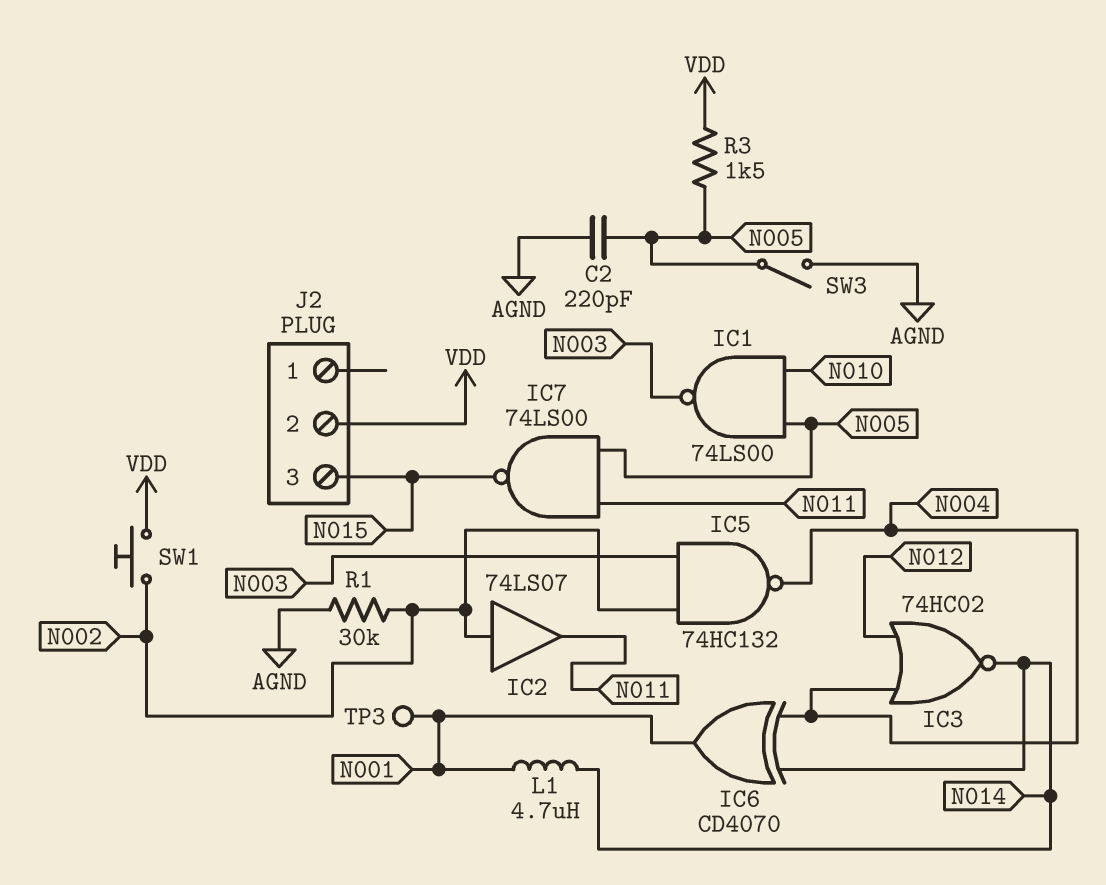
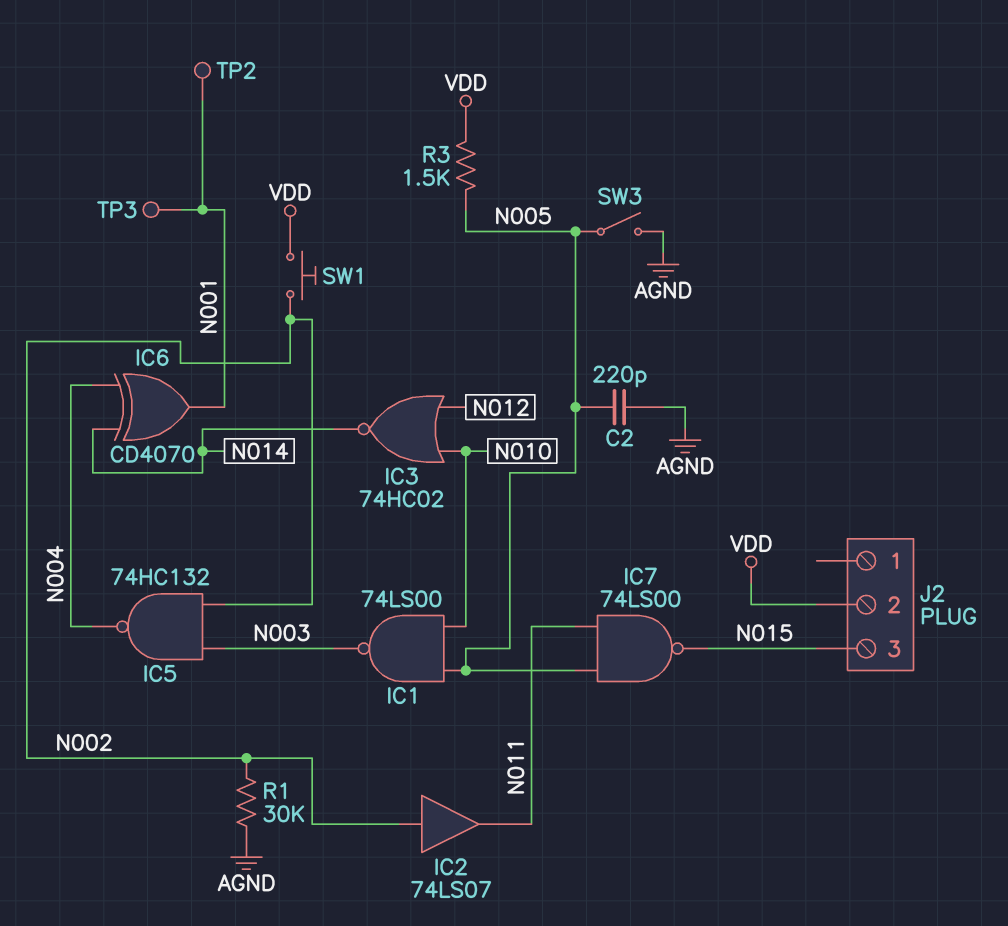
IC3: NOR 74HC02 (in N004, in N012, out N014) -> NOR 74HC02 (in N010, in N012, out N014)
L1: 4.7uH (N001, N014) -> none
TP2: none -> test point (N001)

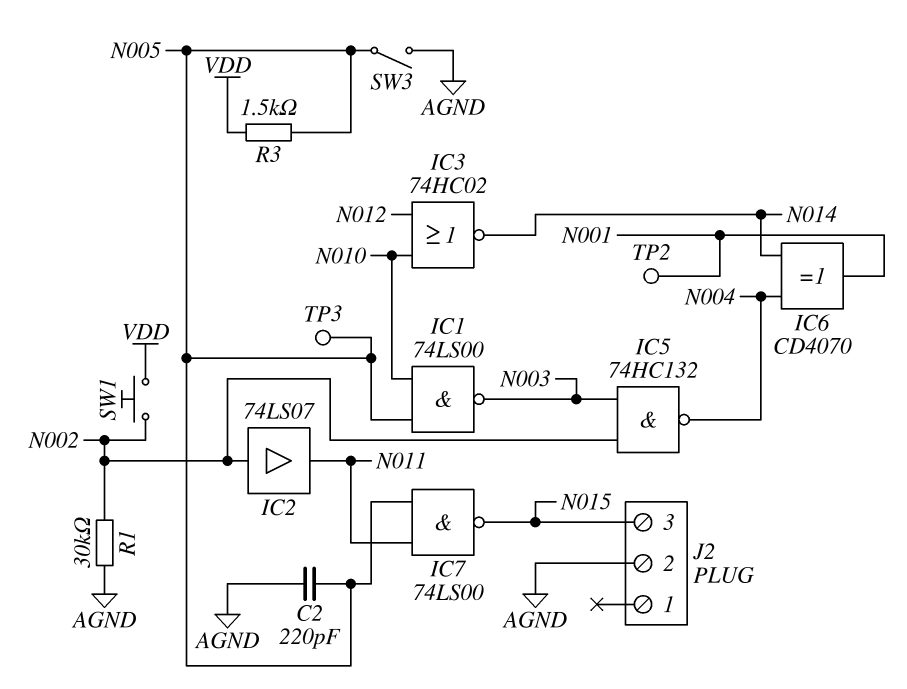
J2 pin 2: VDD -> AGND
TP3: test point (N001) -> test point (N005)

